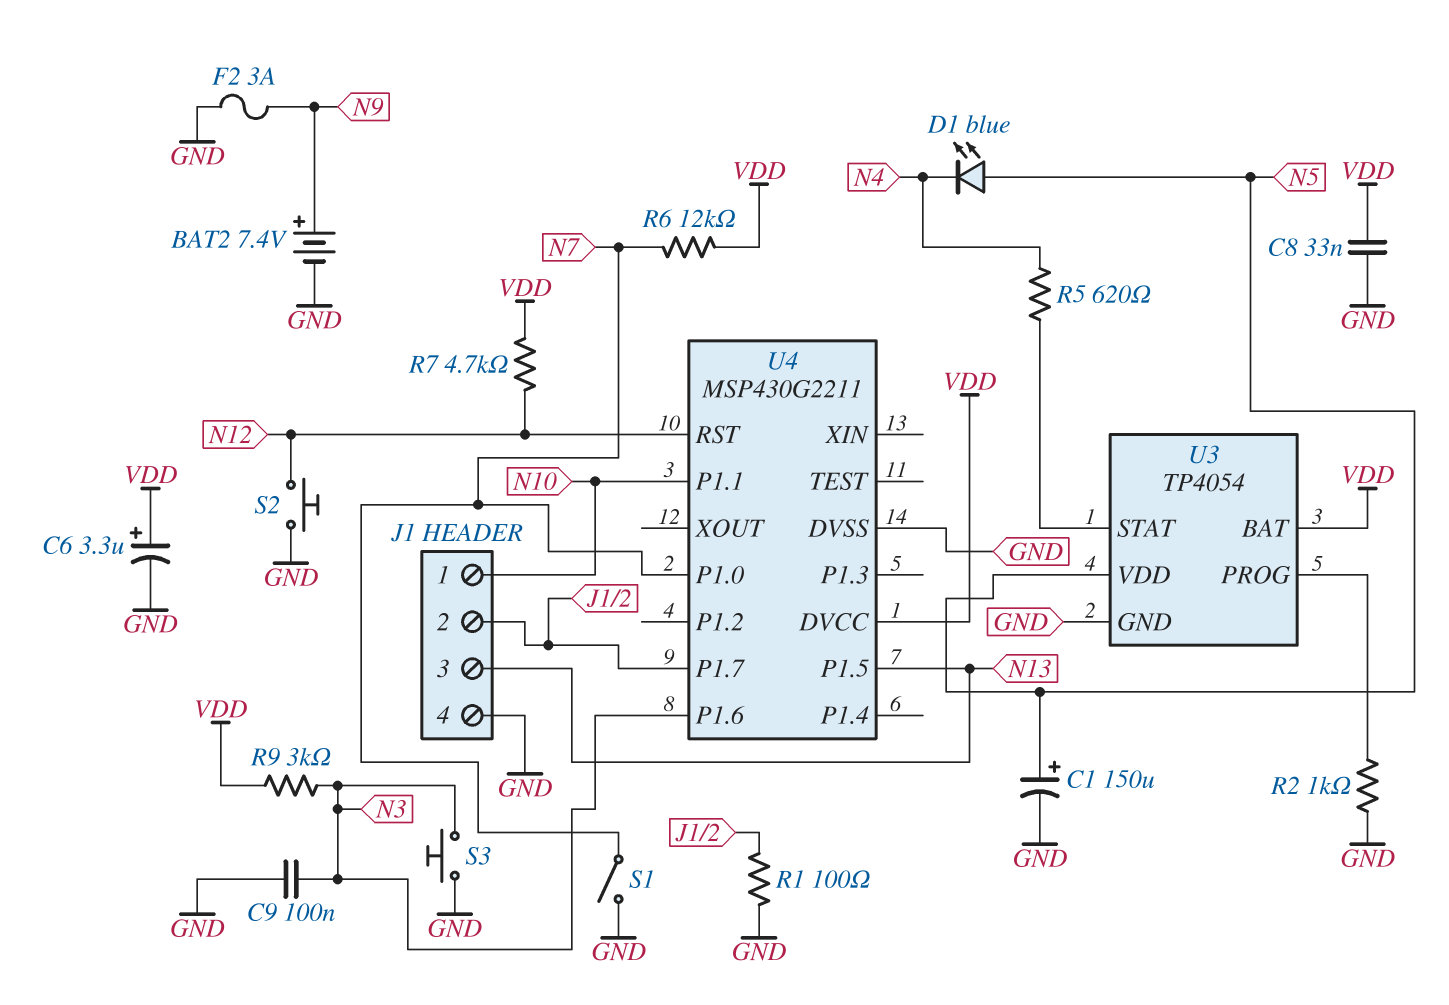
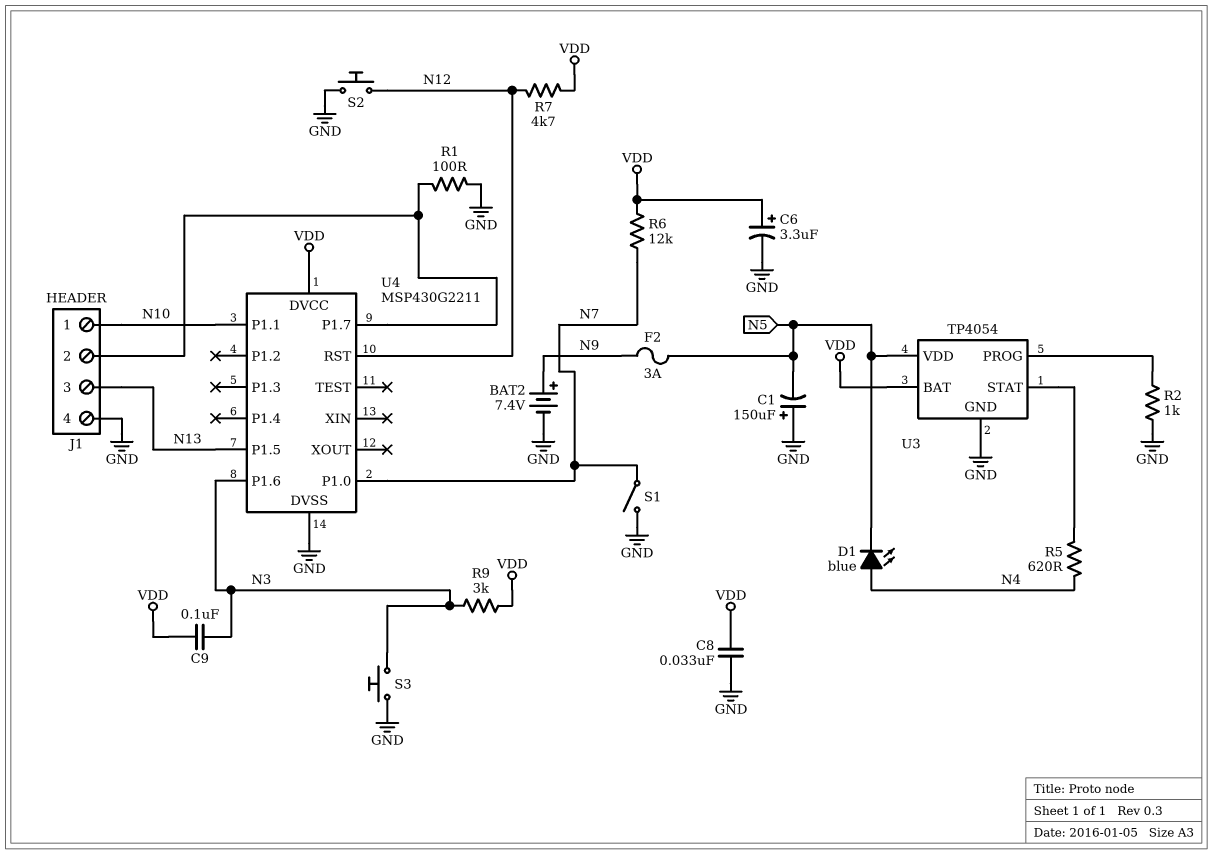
C1: 150uF (plus N5, minus GND) -> 150uF (plus GND, minus N5)
C9: 100nF (GND, N3) -> 100nF (N3, VDD)
D1: LED blue (A N5, K N4) -> LED blue (A N4, K N5)
F2: 3A (GND, N9) -> 3A (N5, N9)

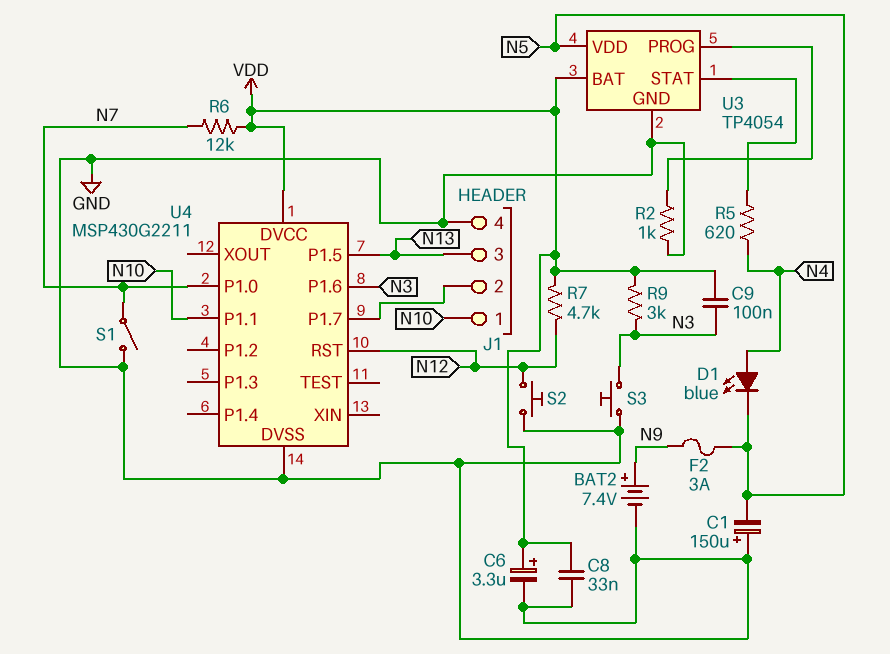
R1: 100 (GND, J1/2) -> none

